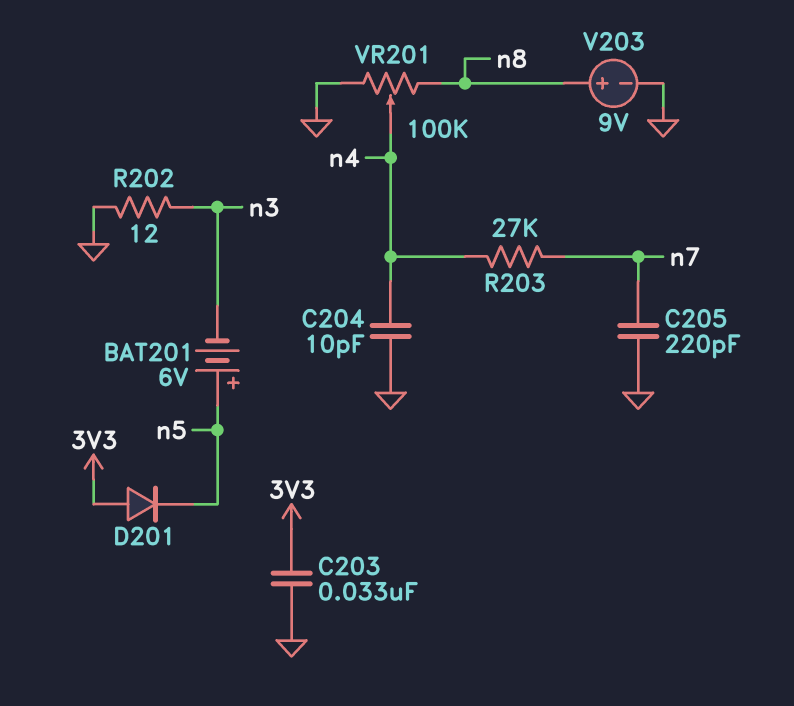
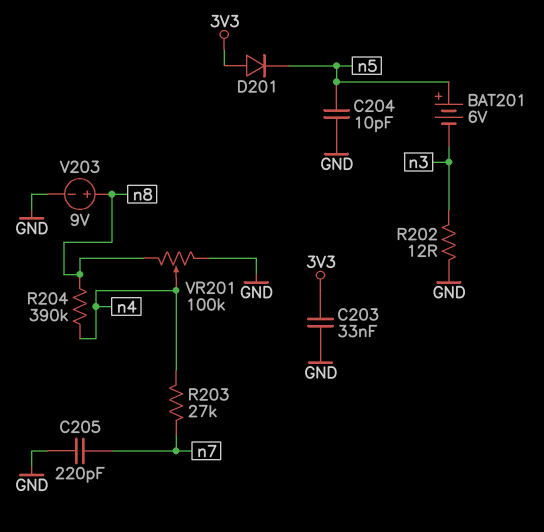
C204: 10pF (GND, n4) -> 10pF (GND, n5)
R204: none -> 390k (n4, n8)

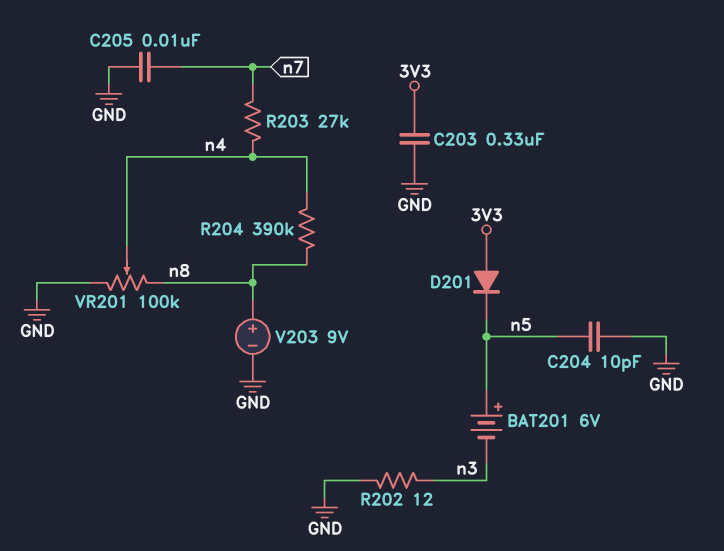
C203: 33nF (3V3, GND) -> 330nF (3V3, GND)
C205: 220pF (GND, n7) -> 10nF (GND, n7)

